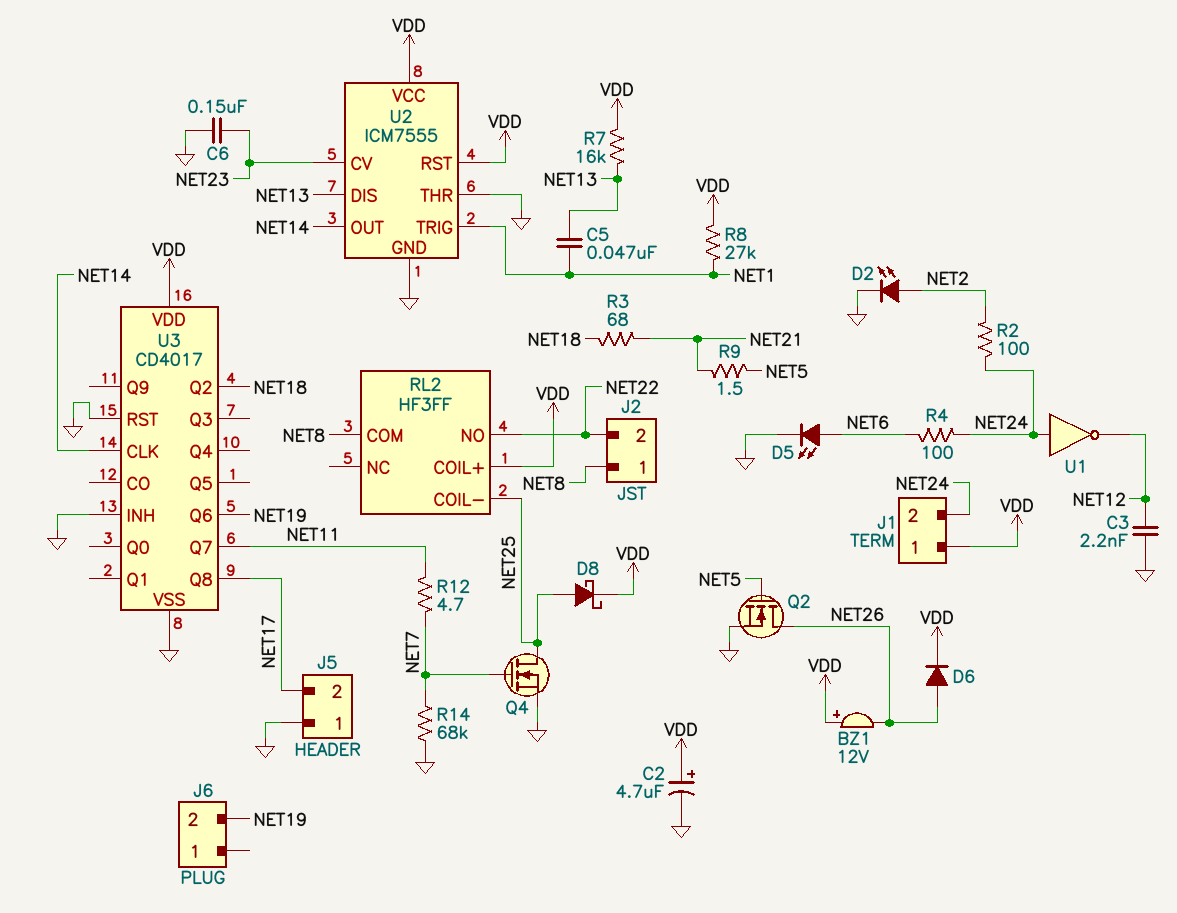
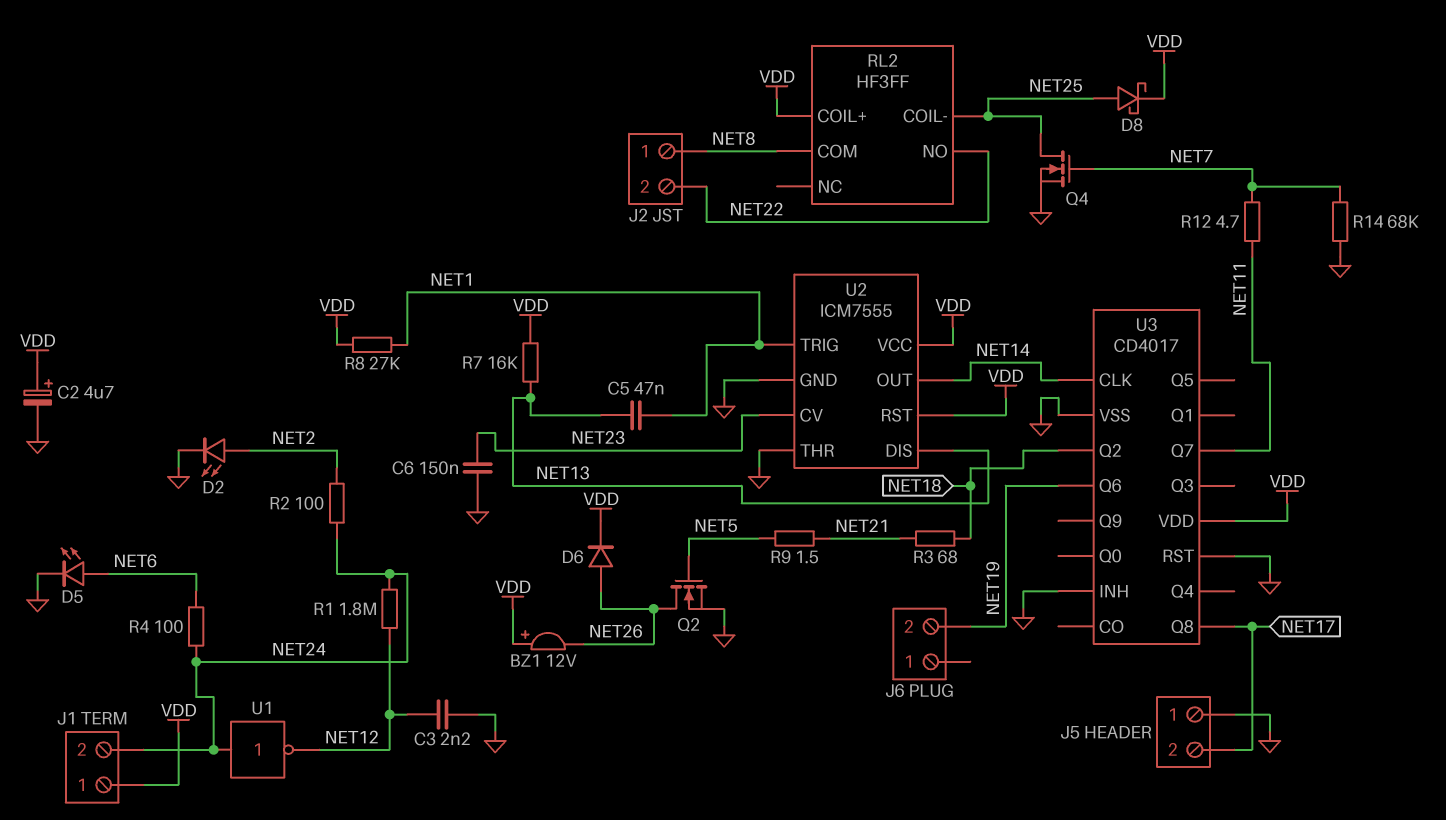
R1: none -> 1.8M (NET12, NET24)

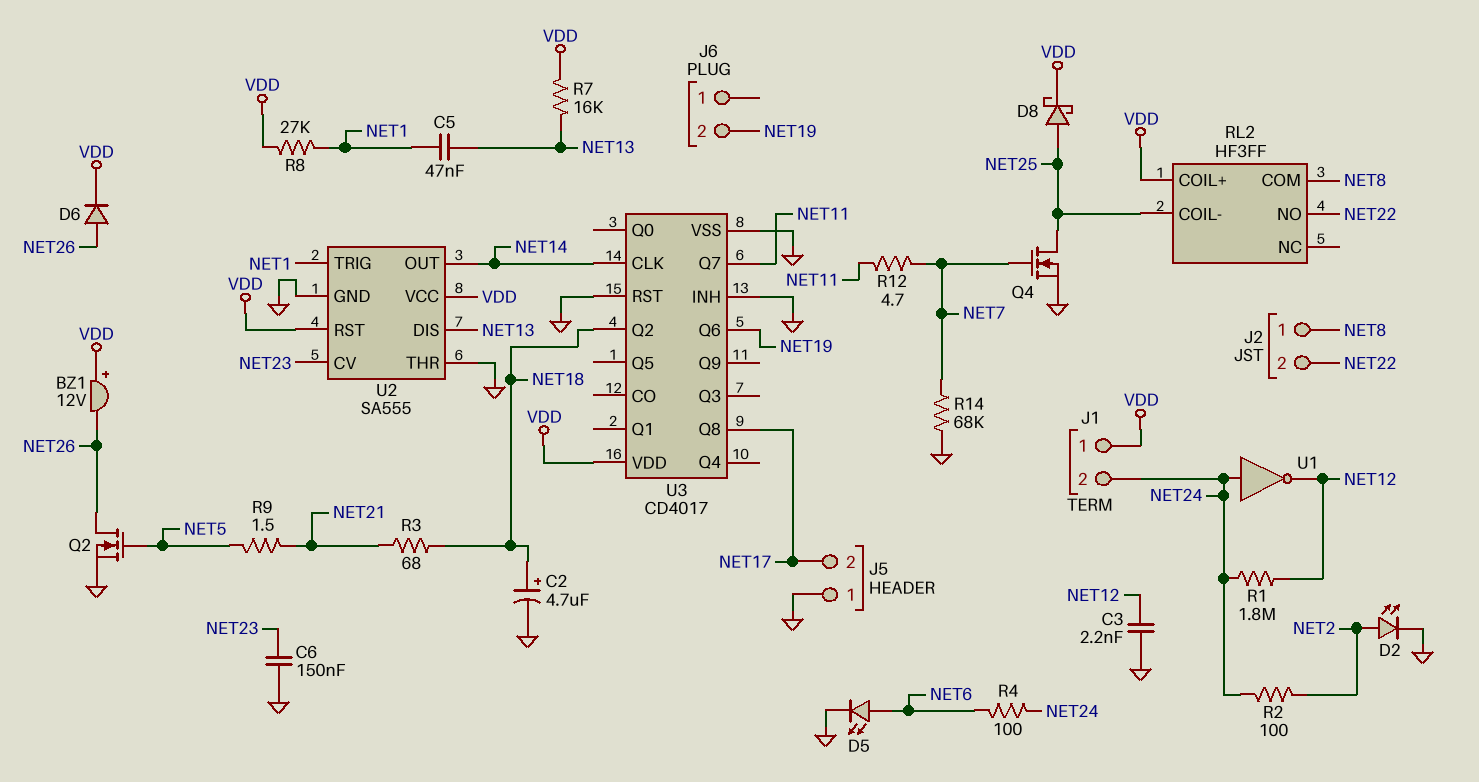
C2: 4.7uF (plus VDD, minus GND) -> 4.7uF (plus NET18, minus GND)
U2: ICM7555 -> SA555

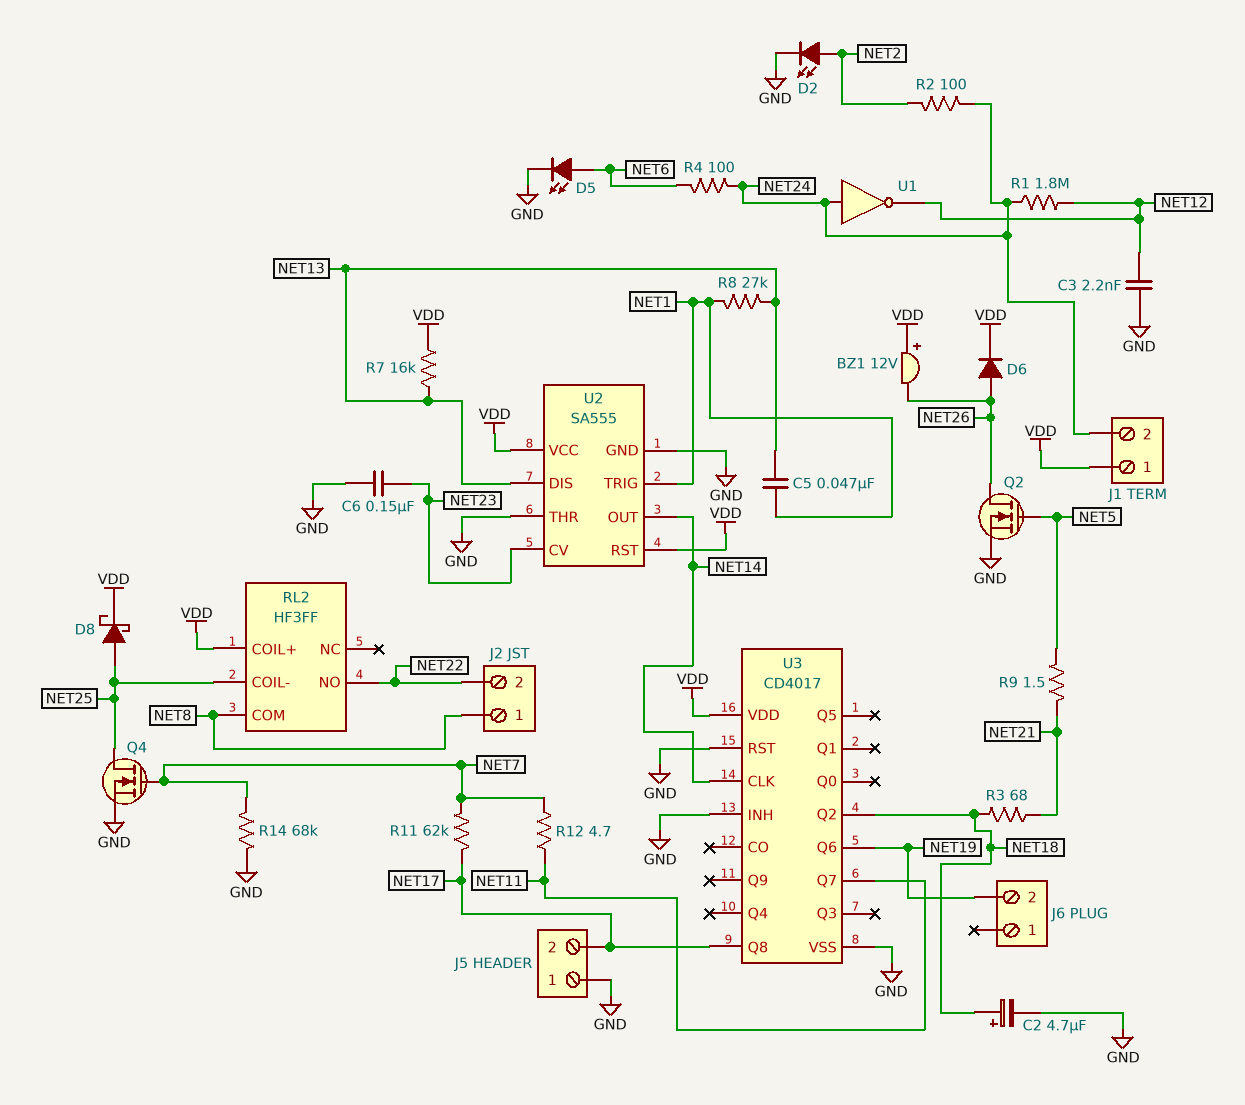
R8: 27k (NET1, VDD) -> 27k (NET1, NET13)
R11: none -> 62k (NET7, NET17)

